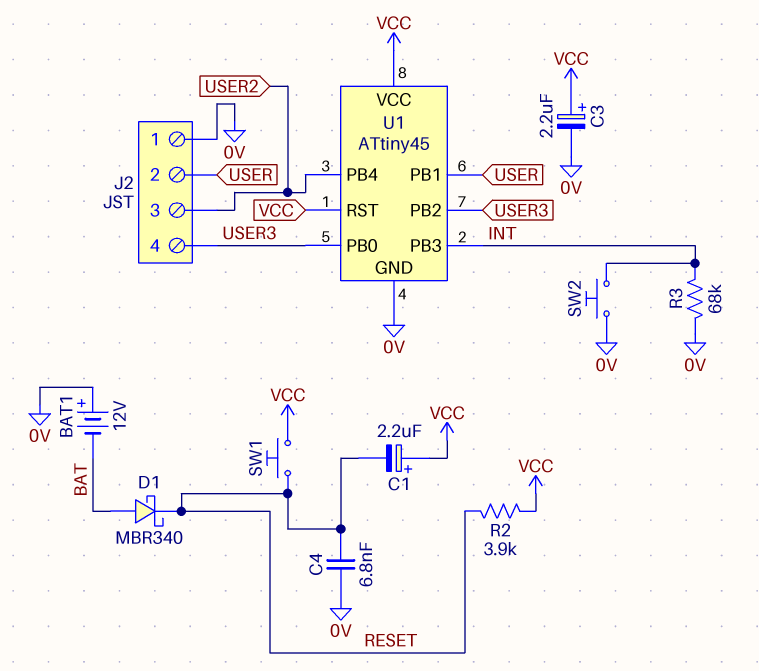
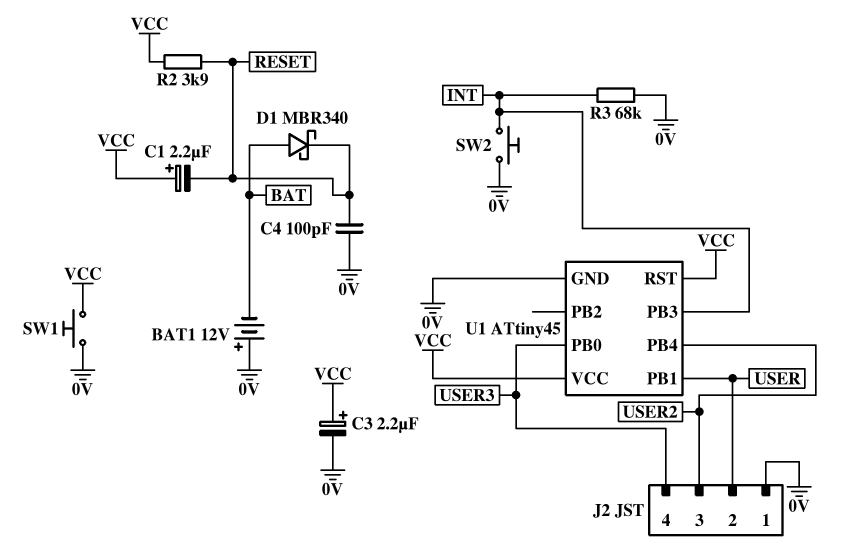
C4: 6.8nF (0V, RESET) -> 100pF (0V, RESET)
SW1: button (RESET, VCC) -> button (0V, VCC)
U1 pin PB2: USER3 -> none

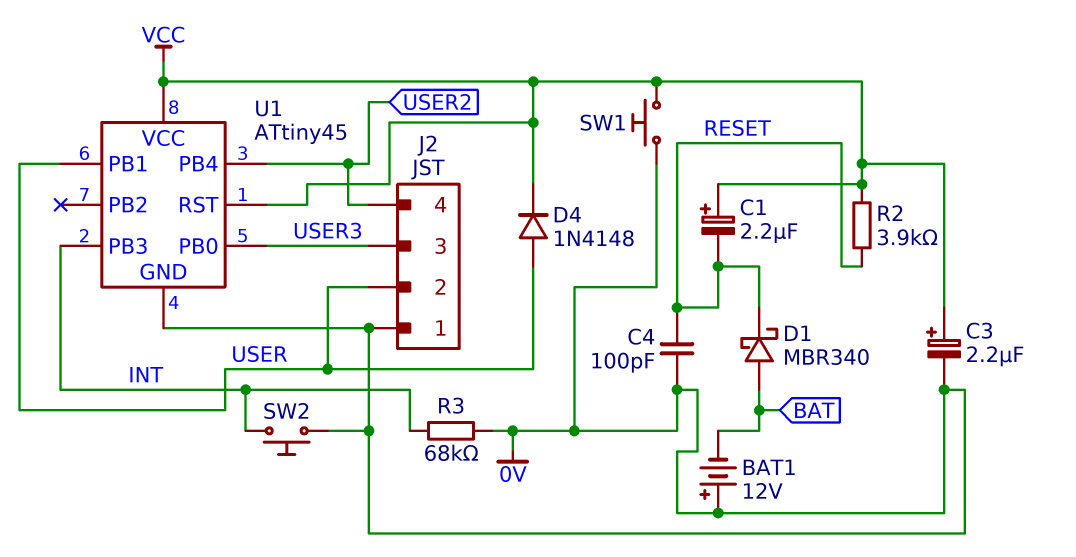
D4: none -> diode 1N4148 (A USER, K VCC)
J2 pin 3: USER2 -> USER3
J2 pin 4: USER3 -> USER2

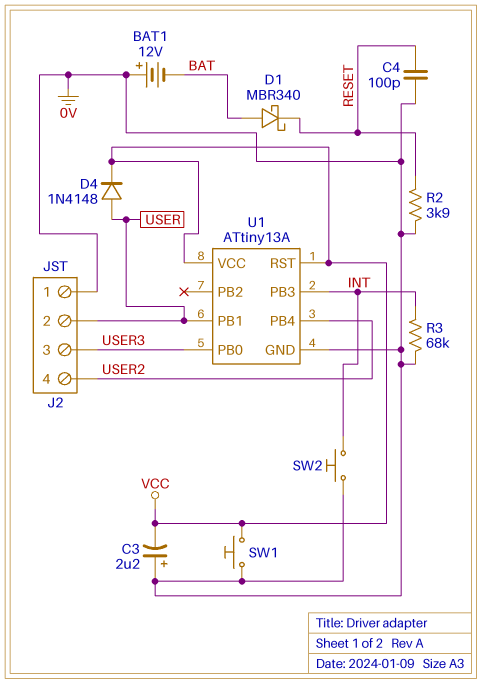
C1: 2.2uF (plus VCC, minus RESET) -> none
C3: 2.2uF (plus VCC, minus 0V) -> 2.2uF (plus 0V, minus VCC)
R2: 3.9k (RESET, VCC) -> 3.9k (0V, RESET)
U1: ATtiny45 -> ATtiny13A

